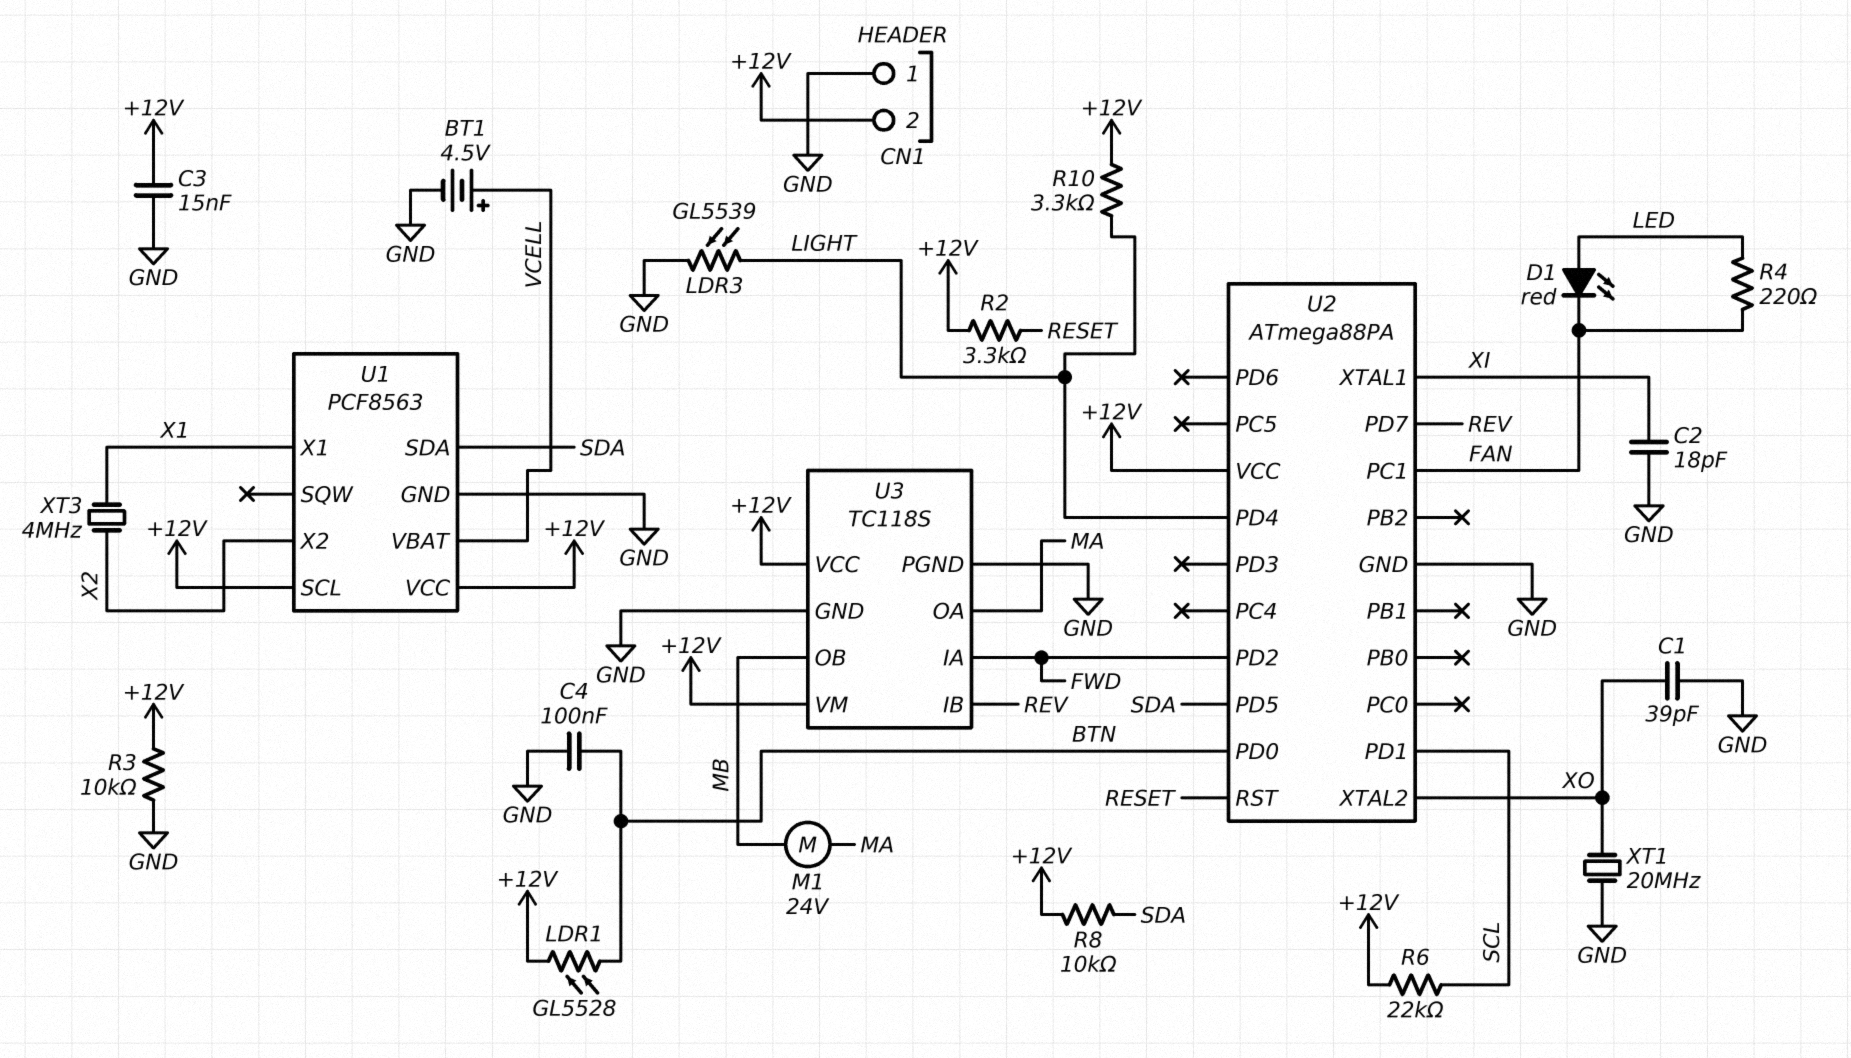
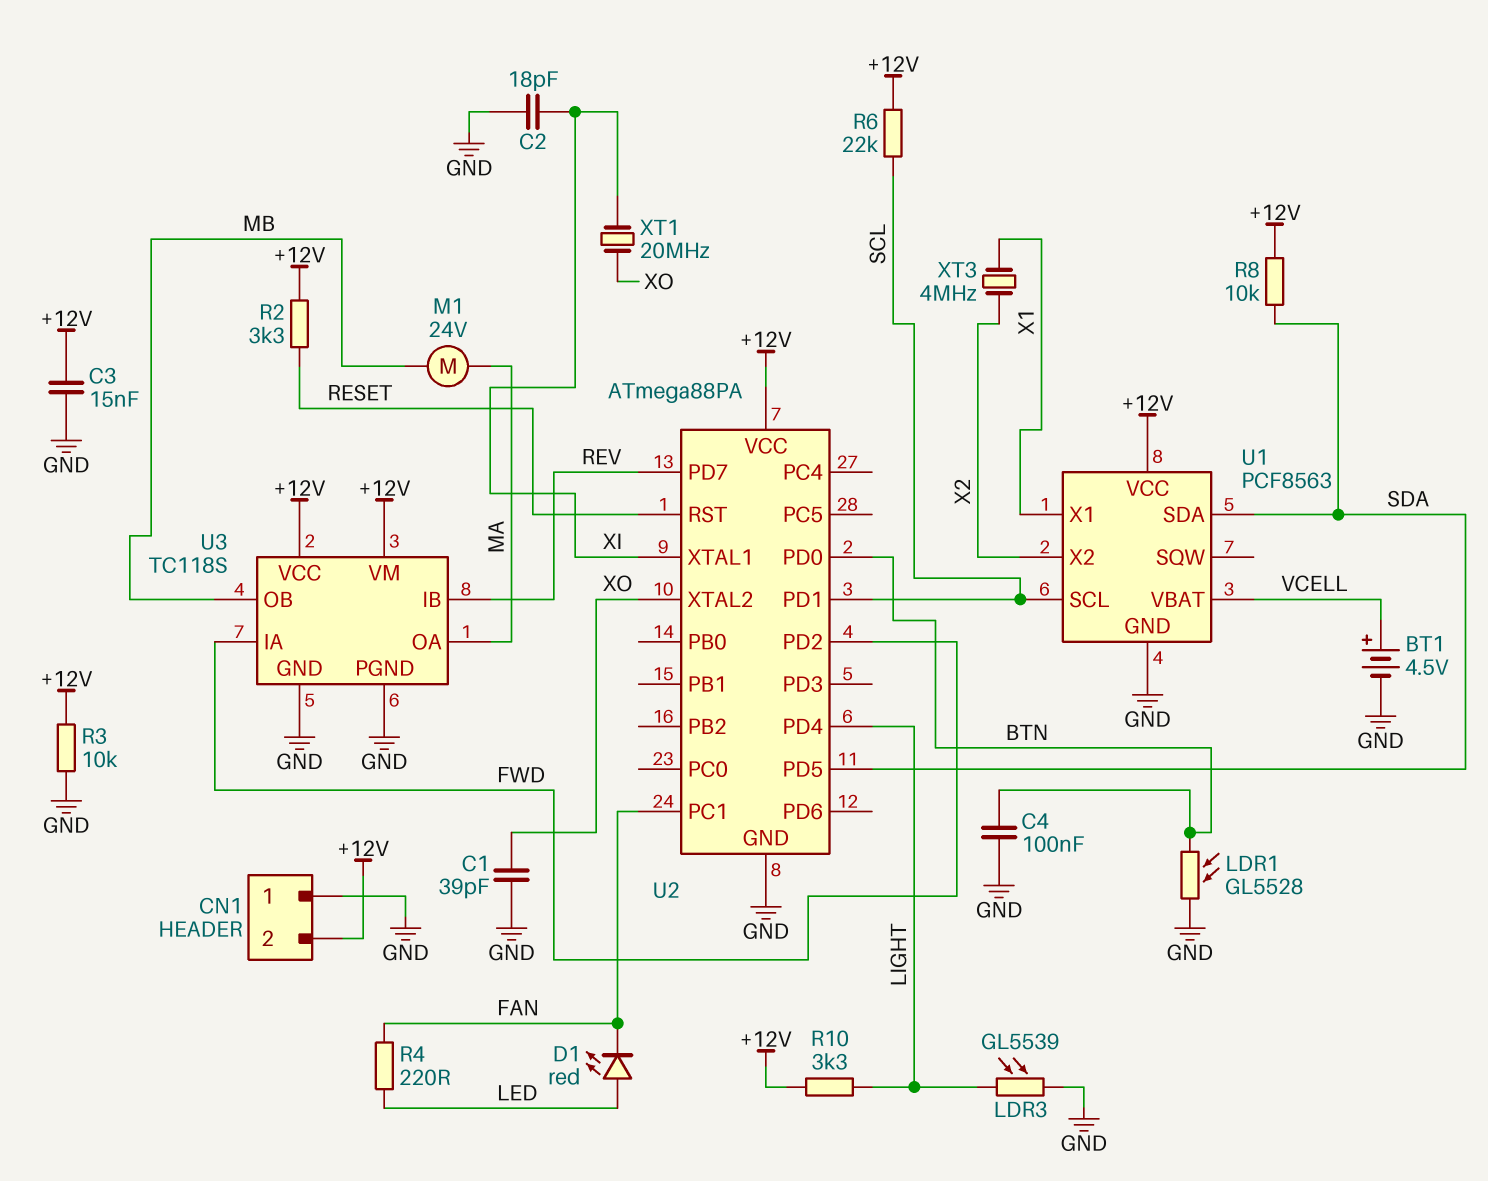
LDR1: GL5528 (+12V, BTN) -> GL5528 (BTN, GND)
U1 pin SCL: +12V -> SCL
XT1: 20MHz (GND, XO) -> 20MHz (XI, XO)

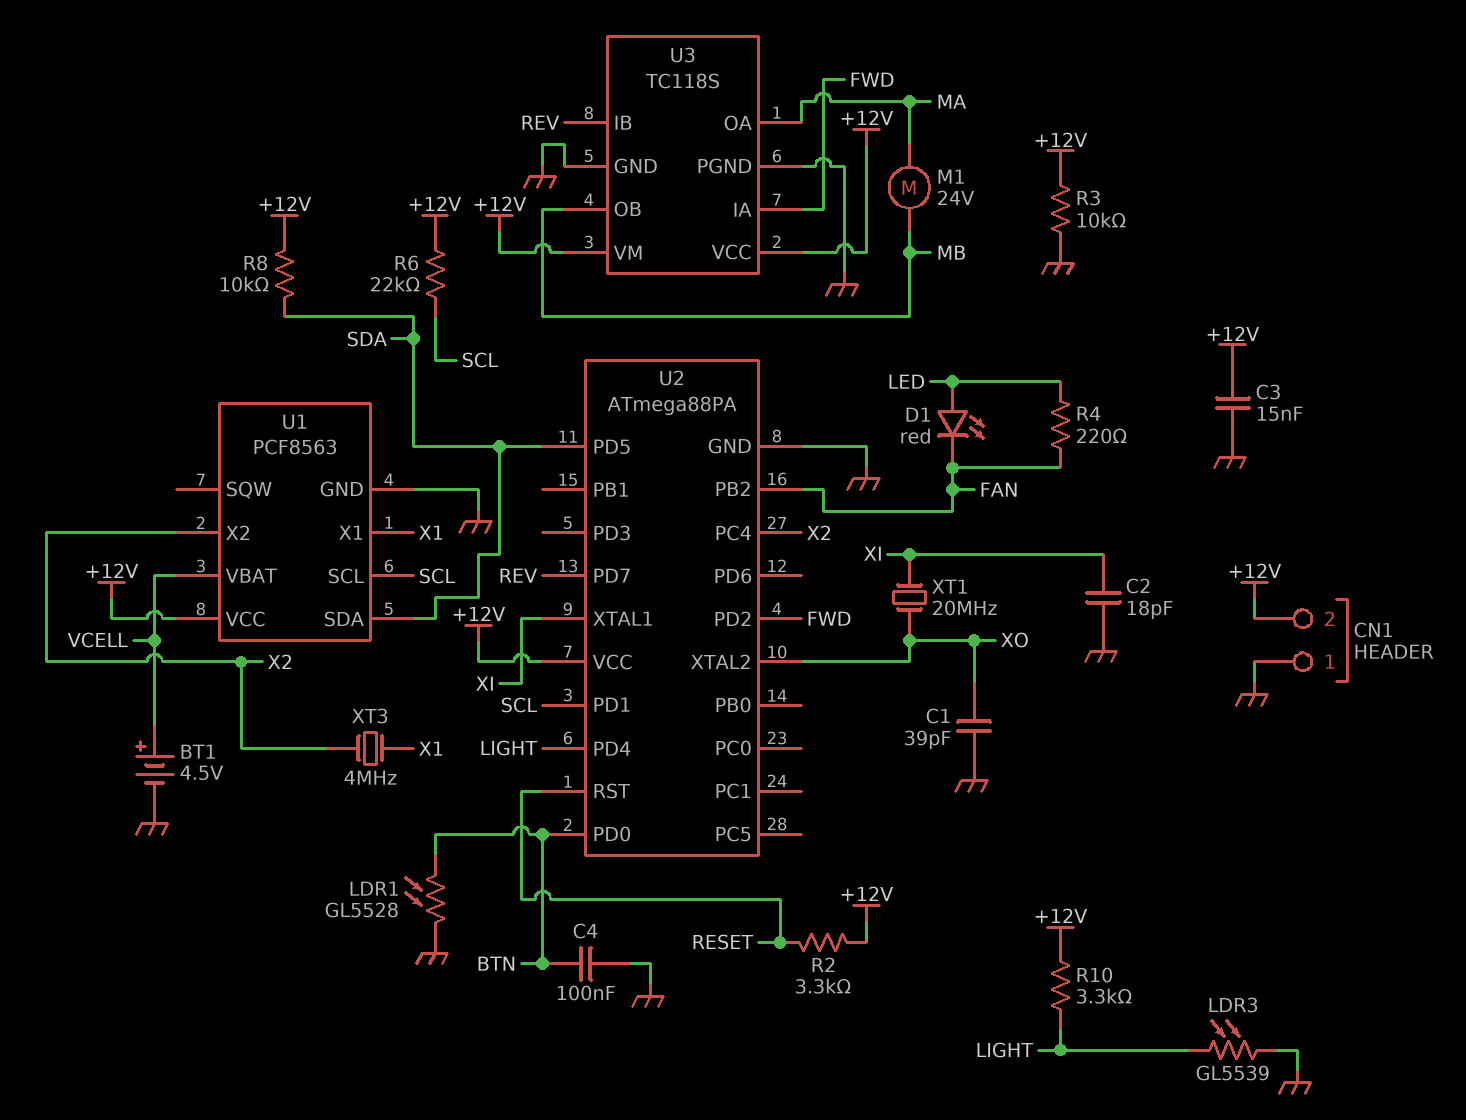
U2 pin PB2: none -> FAN
U2 pin PC1: FAN -> none
U2 pin PC4: none -> X2

